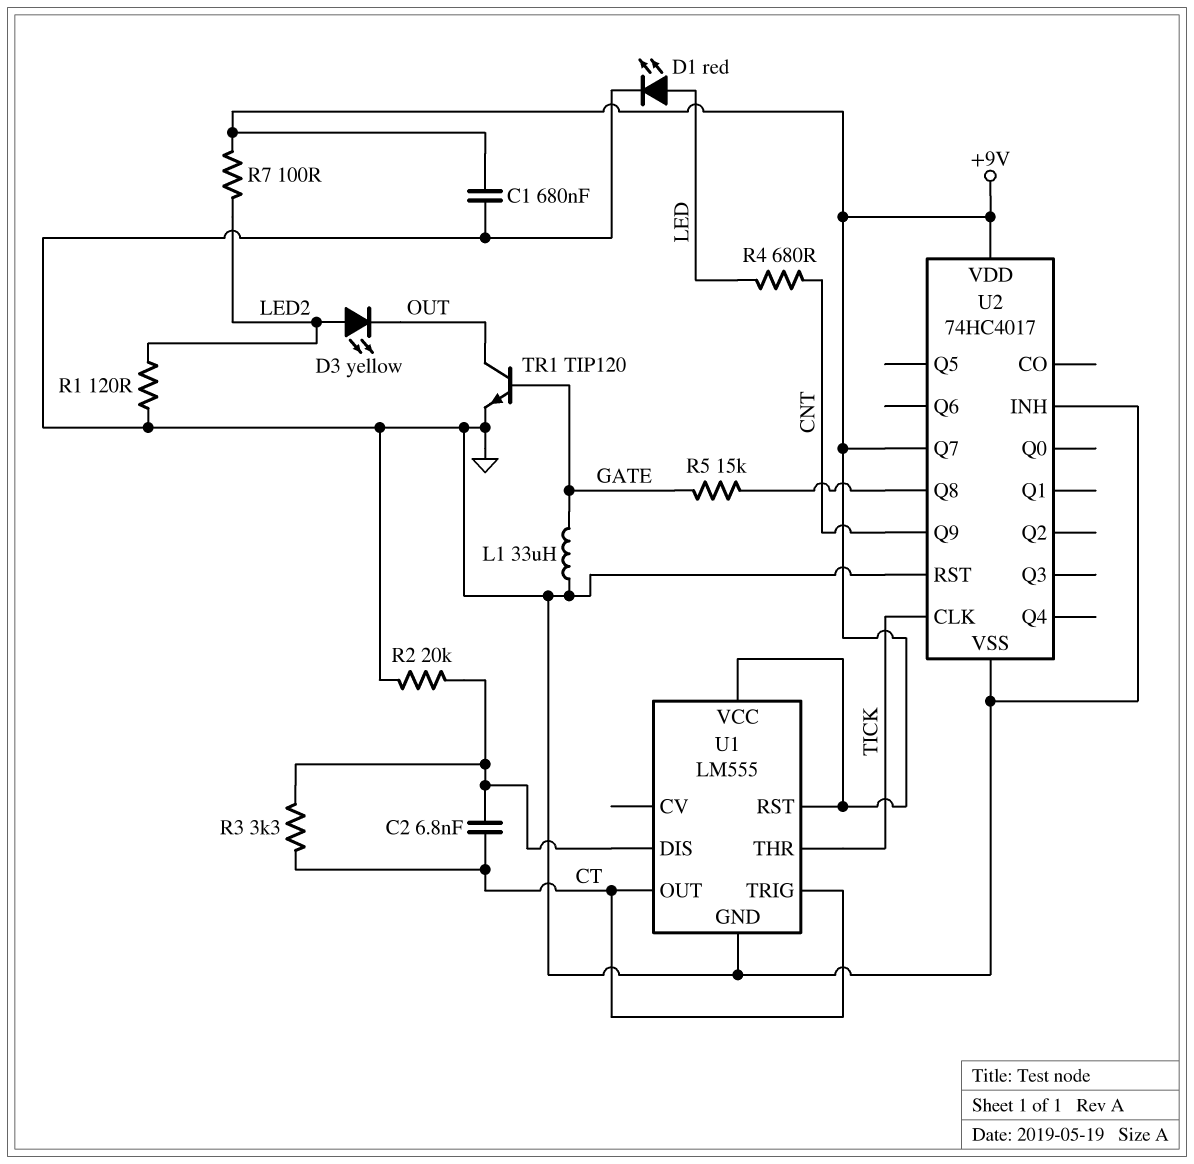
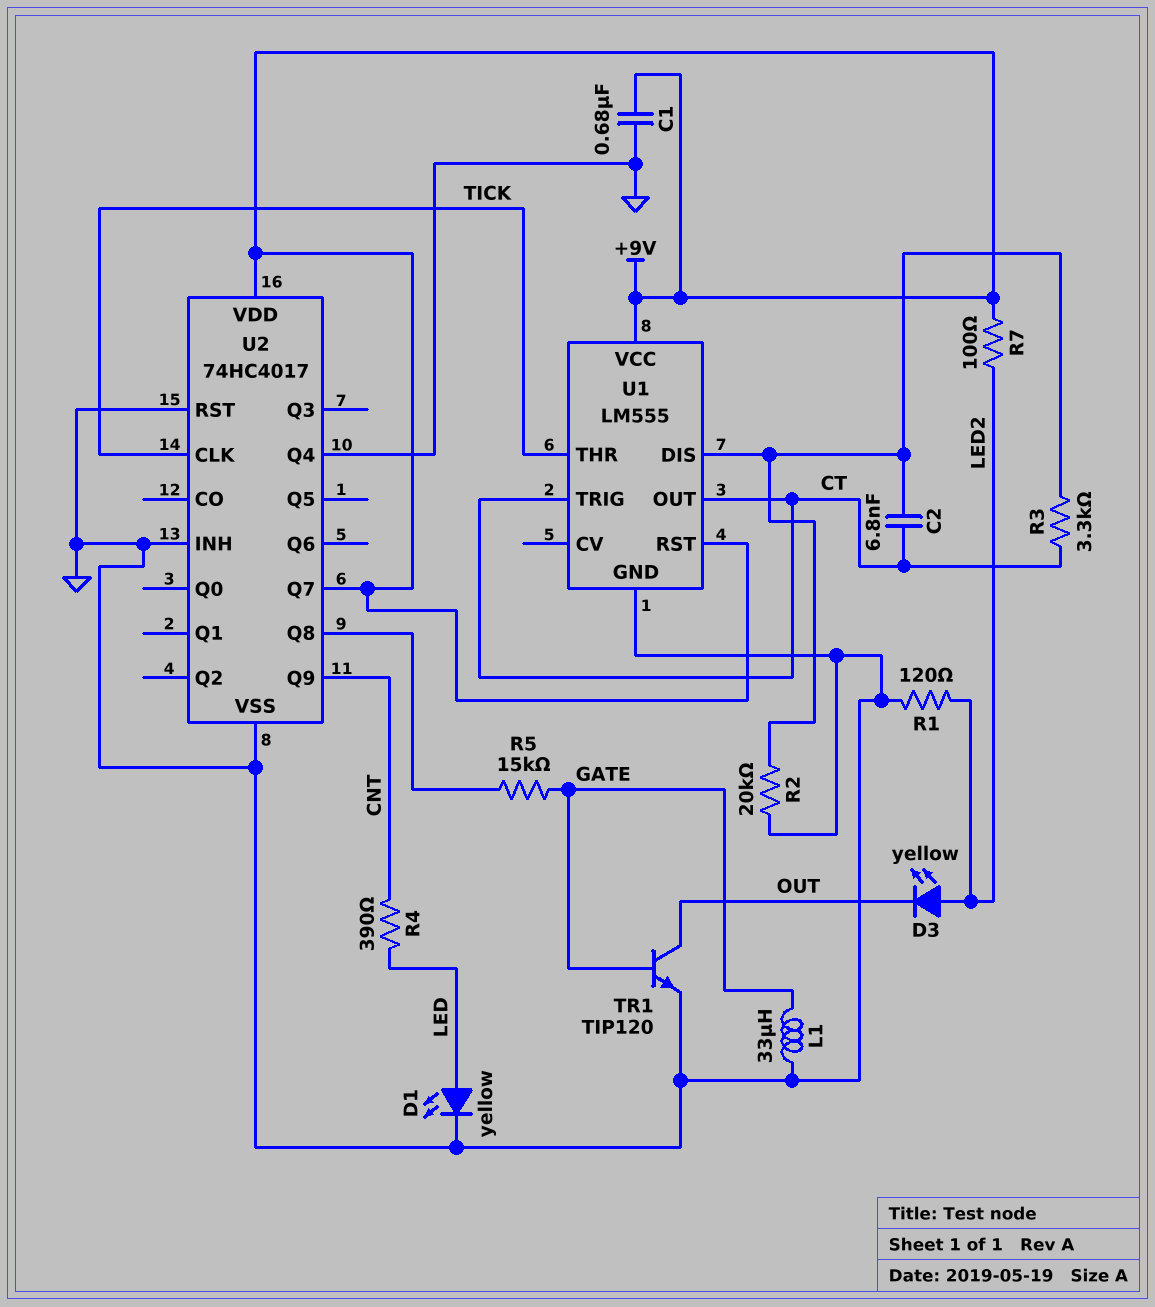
D1: LED red (A LED, K GND) -> LED yellow (A LED, K GND)
R4: 680 (CNT, LED) -> 390 (CNT, LED)
U2 pin Q4: none -> GND

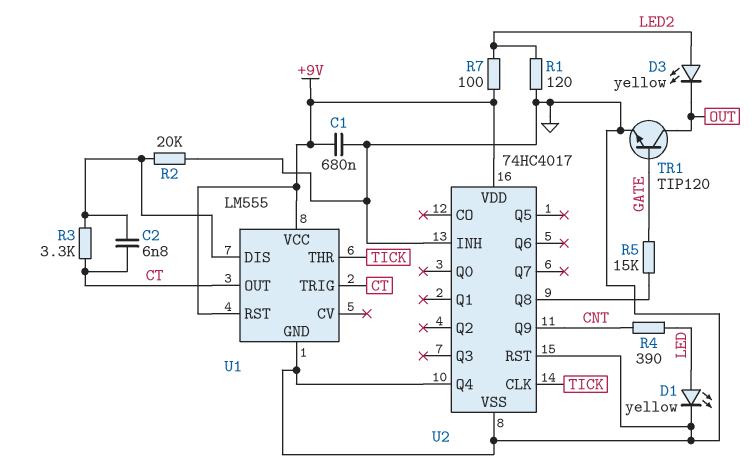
L1: 33uH (GATE, GND) -> none
U2 pin Q7: +9V -> none

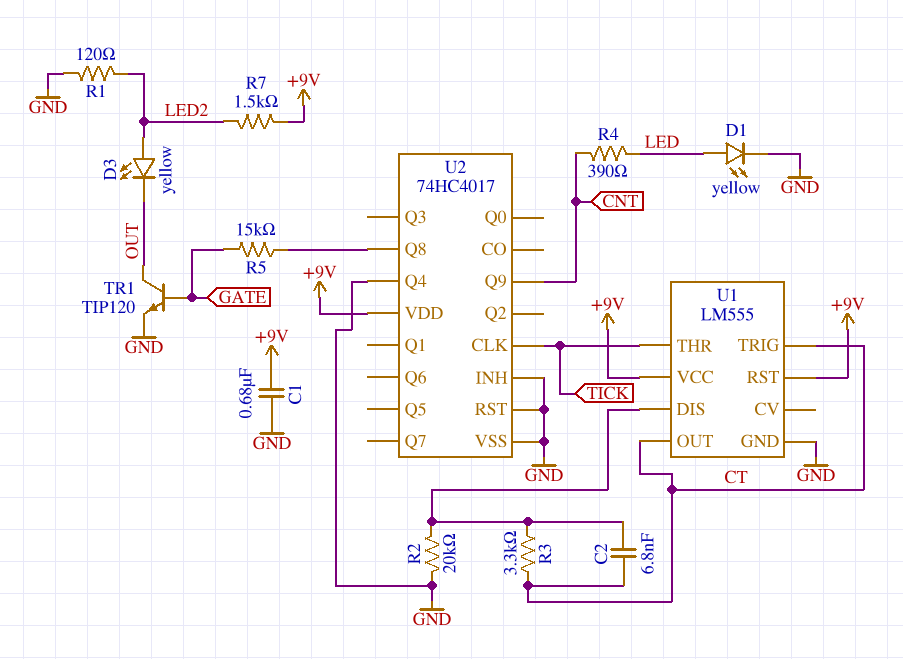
R7: 100 (+9V, LED2) -> 1.5k (+9V, LED2)

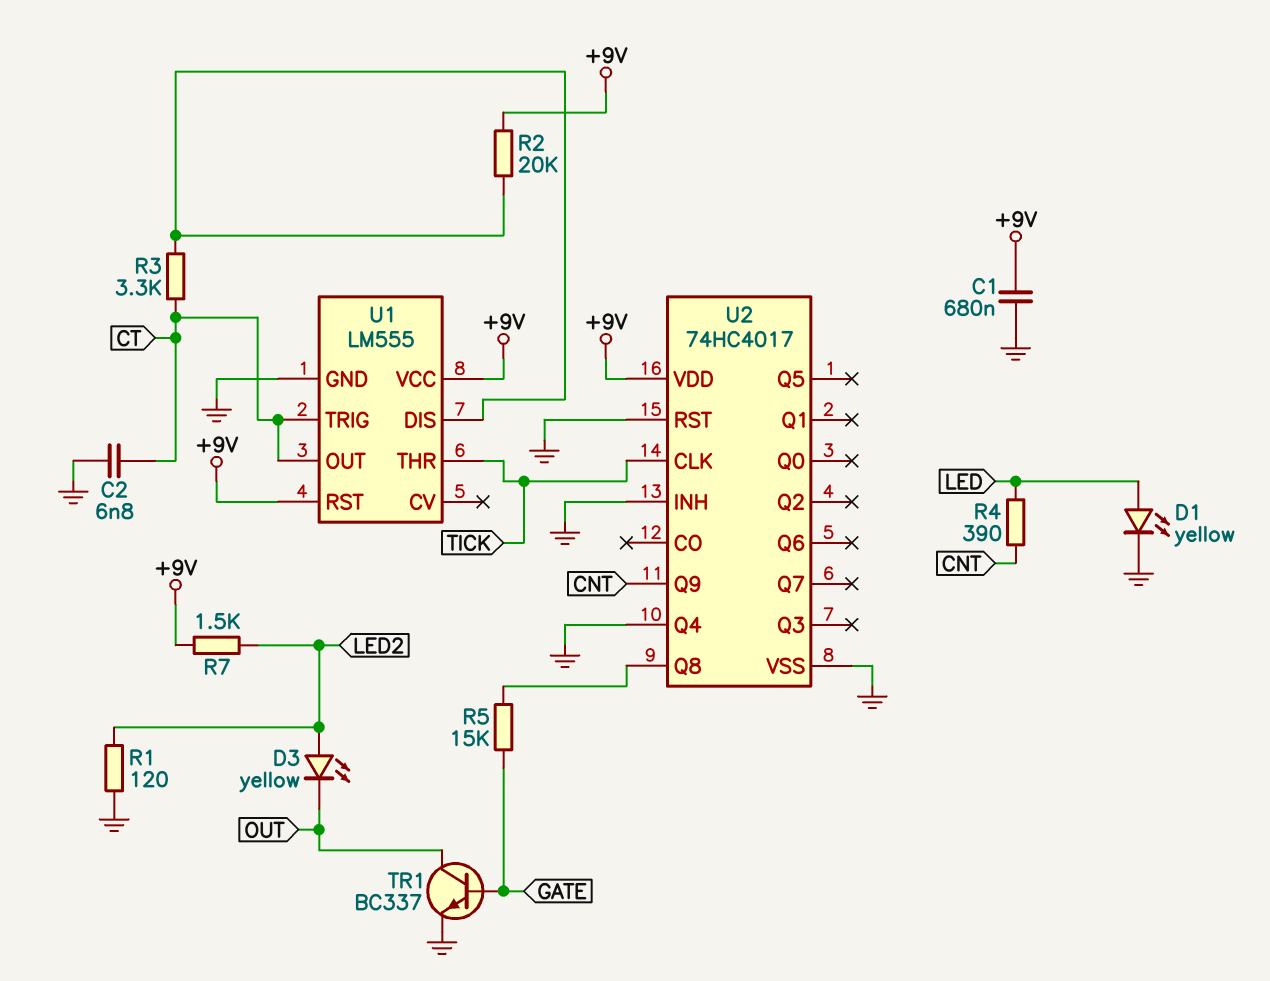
C2: 6.8nF (CT, U1/DIS) -> 6.8nF (CT, GND)
R2: 20k (GND, U1/DIS) -> 20k (+9V, U1/DIS)
TR1: NPN TIP120 (B GATE, C OUT, E GND) -> NPN BC337 (B GATE, C OUT, E GND)

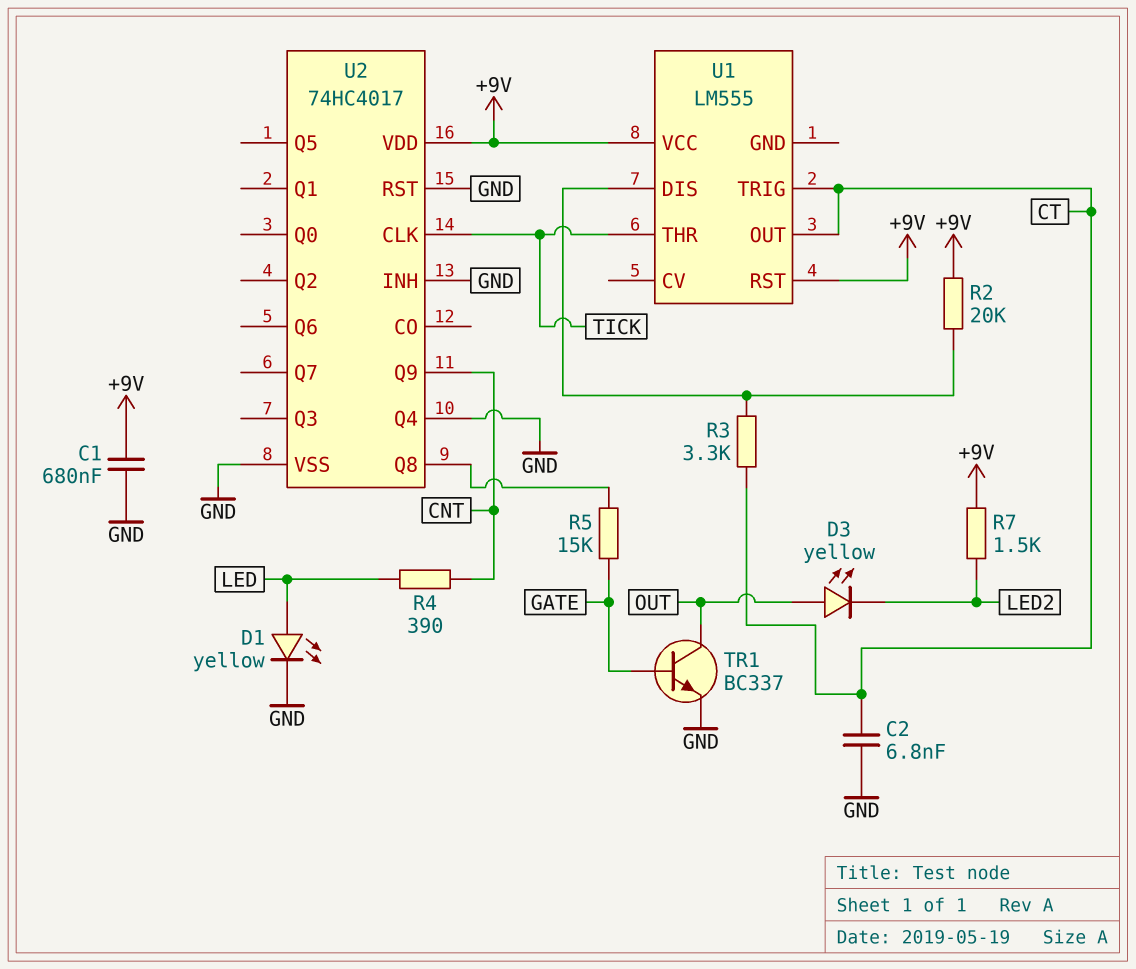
D3: LED yellow (A LED2, K OUT) -> LED yellow (A OUT, K LED2)
R1: 120 (GND, LED2) -> none
U1 pin GND: GND -> none

